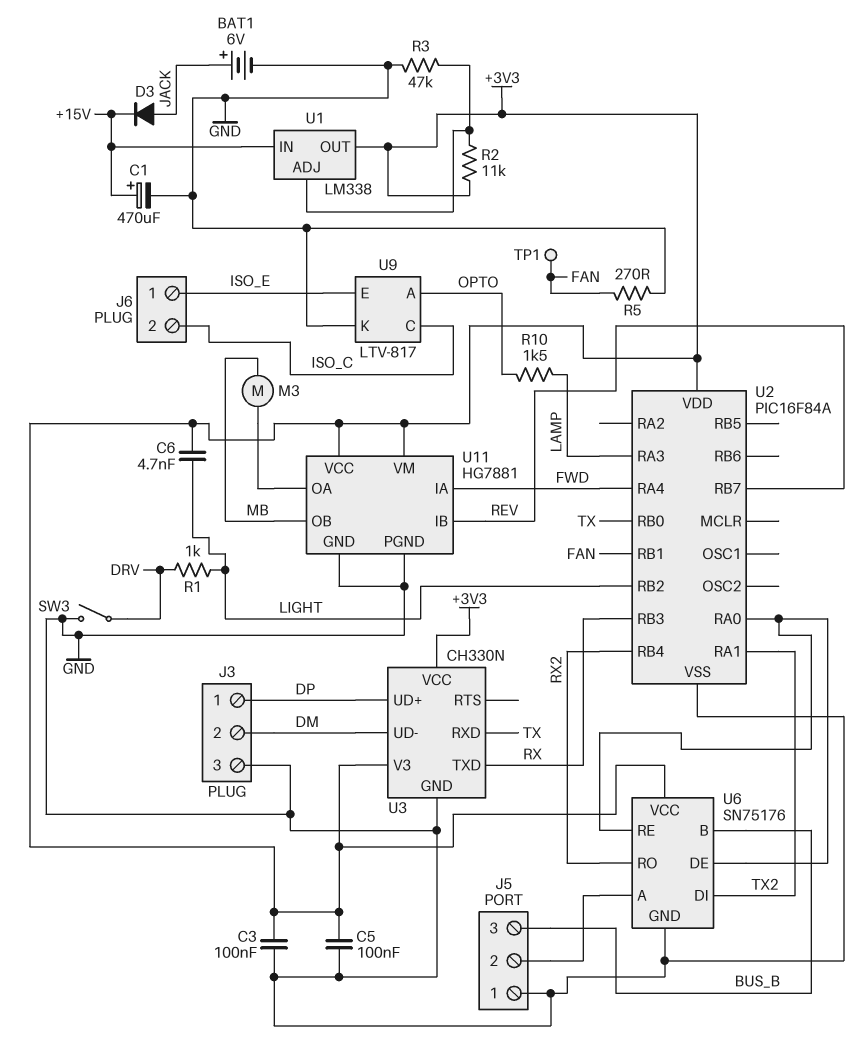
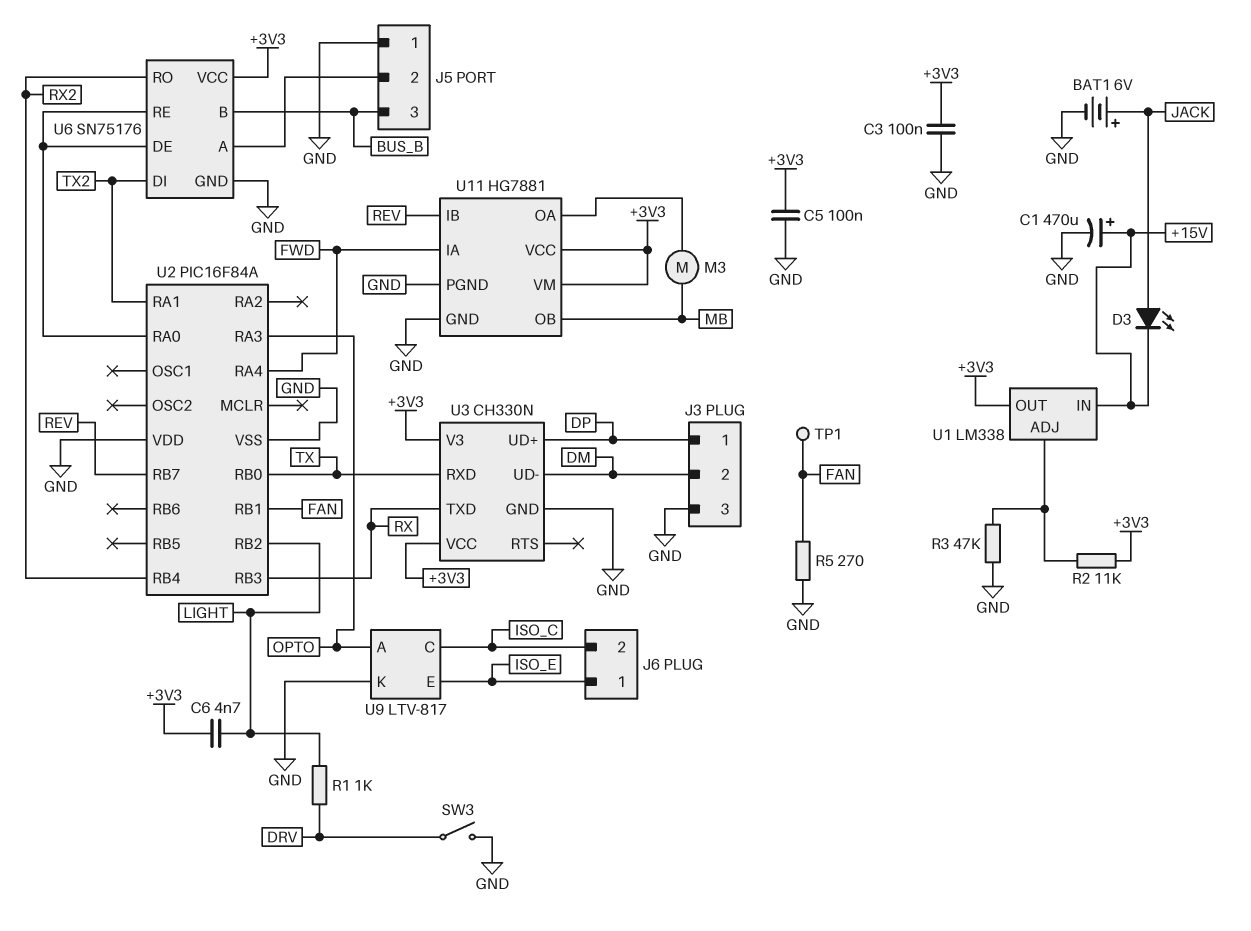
D3: diode (A JACK, K +15V) -> LED (A JACK, K +15V)
R10: 1.5k (LAMP, OPTO) -> none
U2 pin RA3: LAMP -> OPTO
U2 pin VDD: +3V3 -> GND

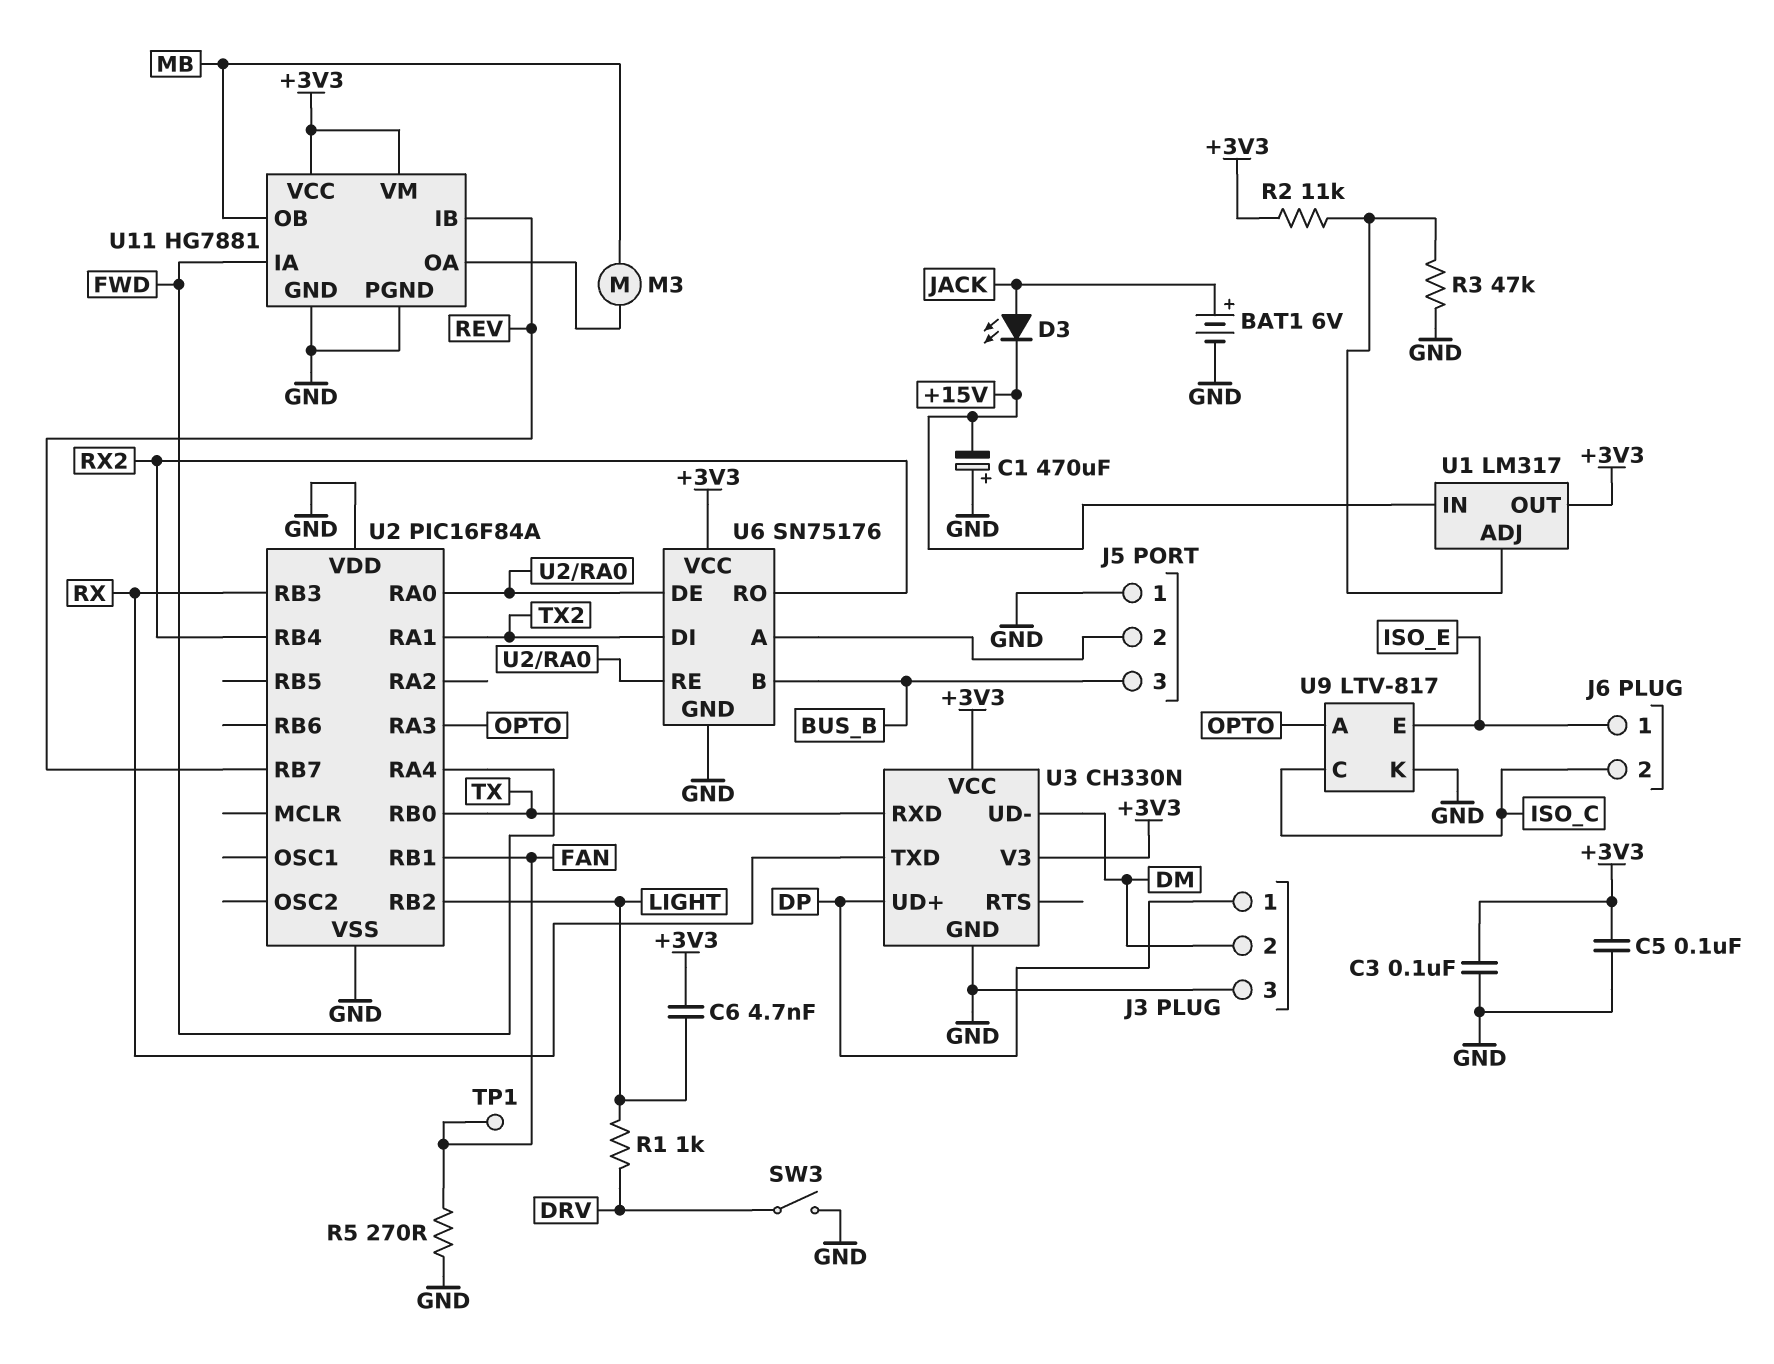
C1: 470uF (plus +15V, minus GND) -> 470uF (plus GND, minus +15V)
U1: LM338 -> LM317

